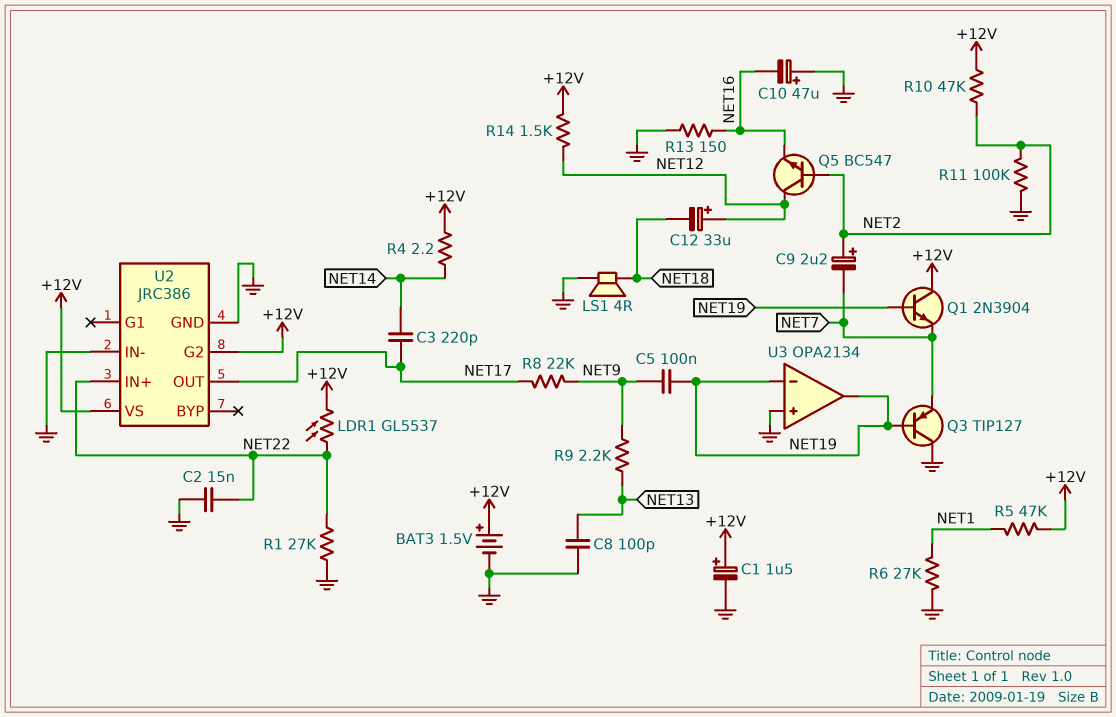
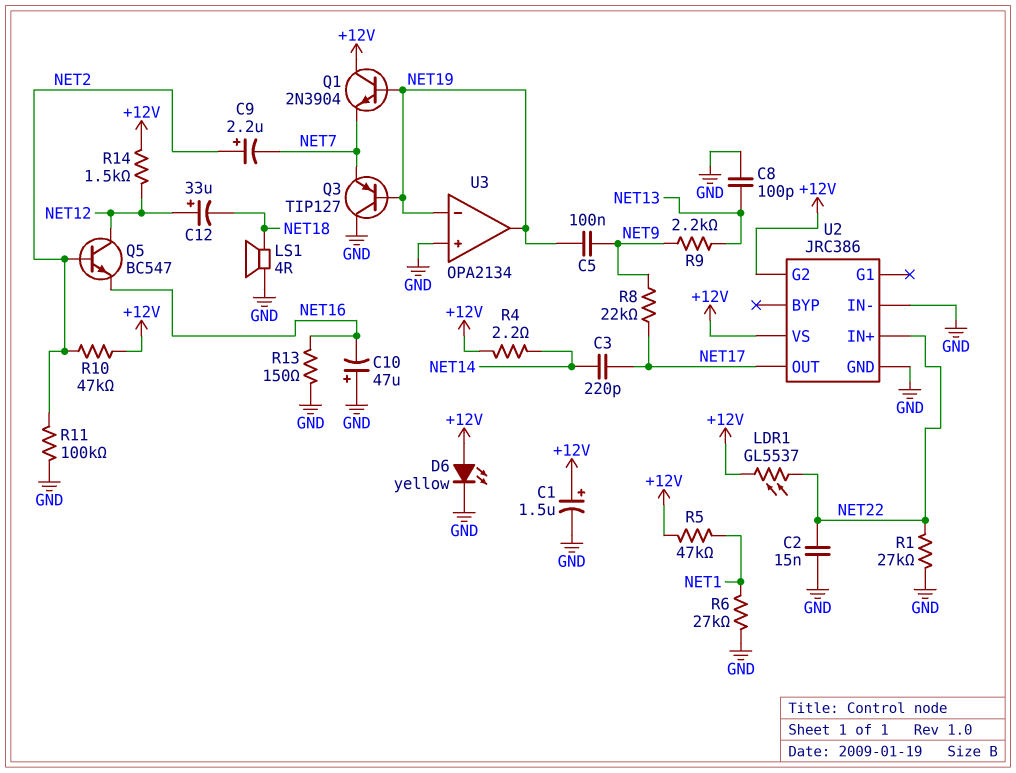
BAT3: 1.5V (plus +12V, minus GND) -> none
D6: none -> LED yellow (A +12V, K GND)

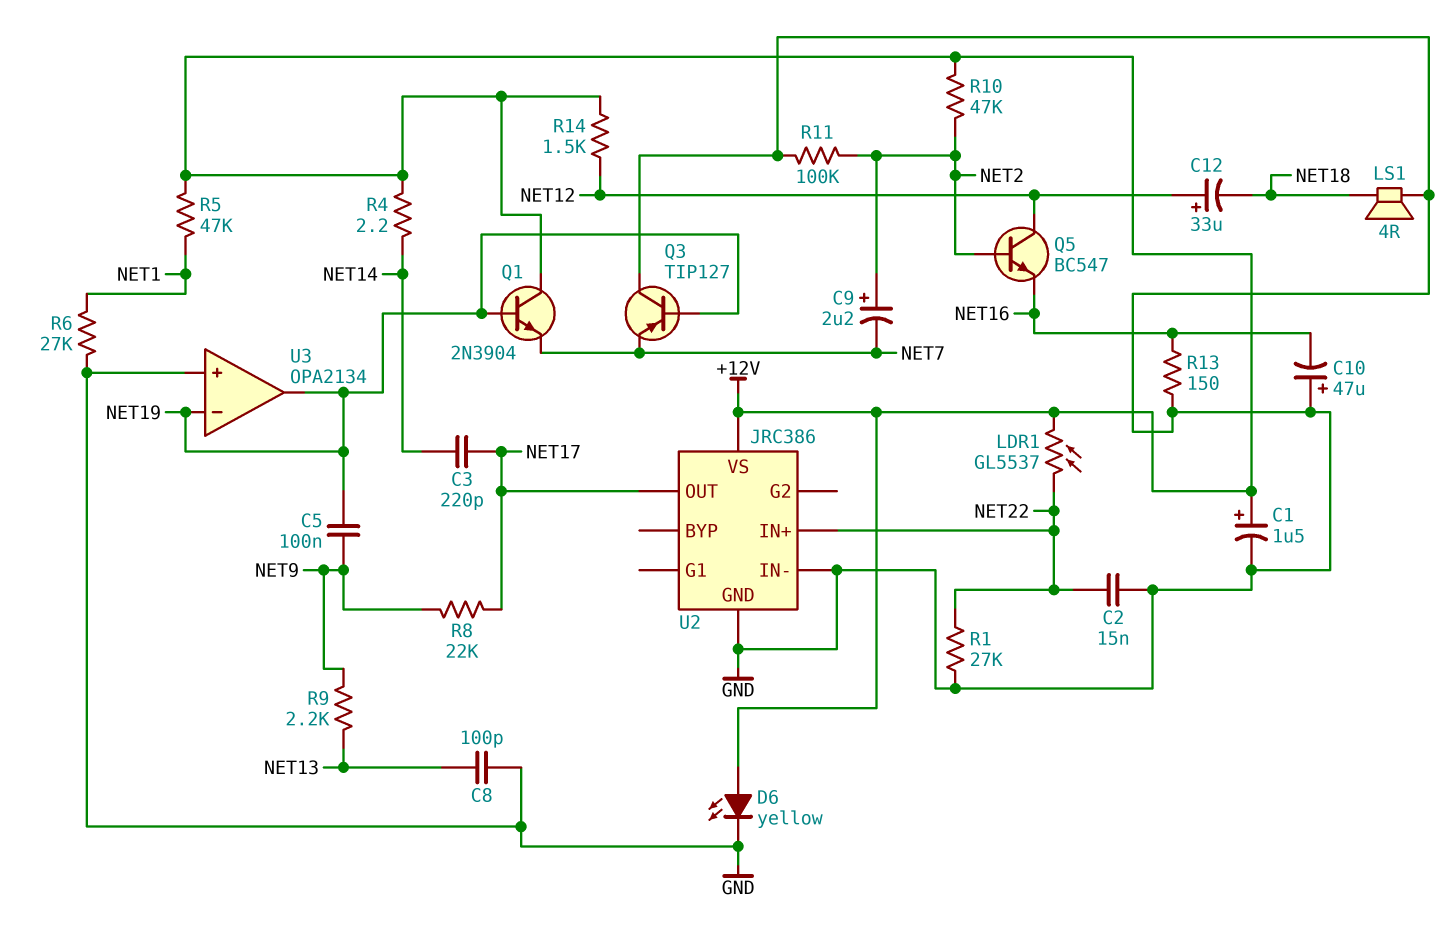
U2 pin G2: +12V -> none

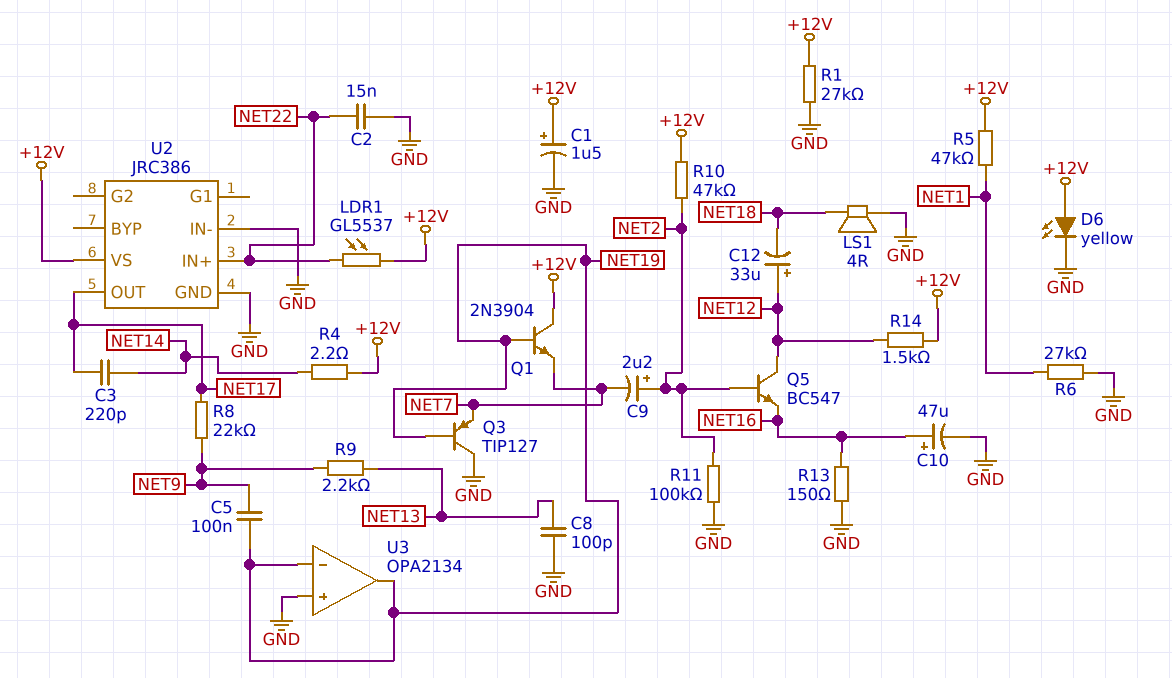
C10: 47uF (plus GND, minus NET16) -> 47uF (plus NET16, minus GND)
R1: 27k (GND, NET22) -> 27k (+12V, GND)

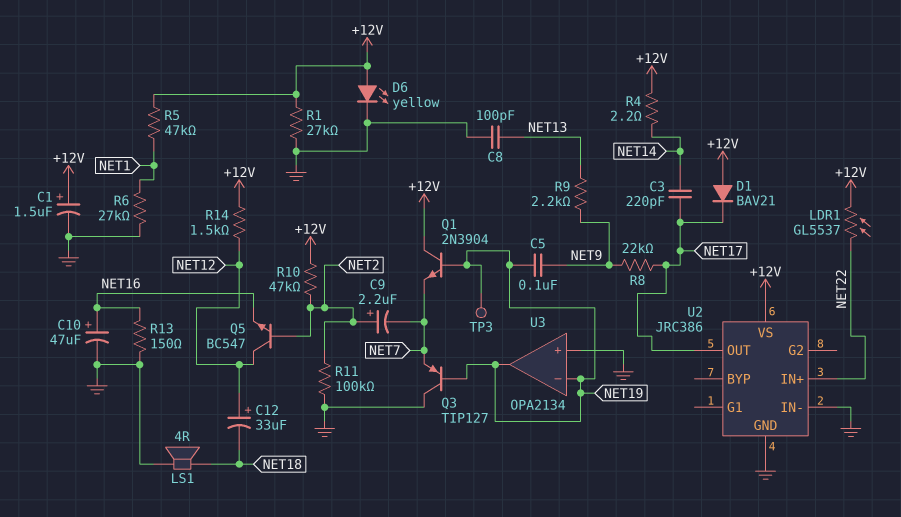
C2: 15nF (GND, NET22) -> none
D1: none -> diode BAV21 (A +12V, K NET17)
TP3: none -> test point (NET19)

